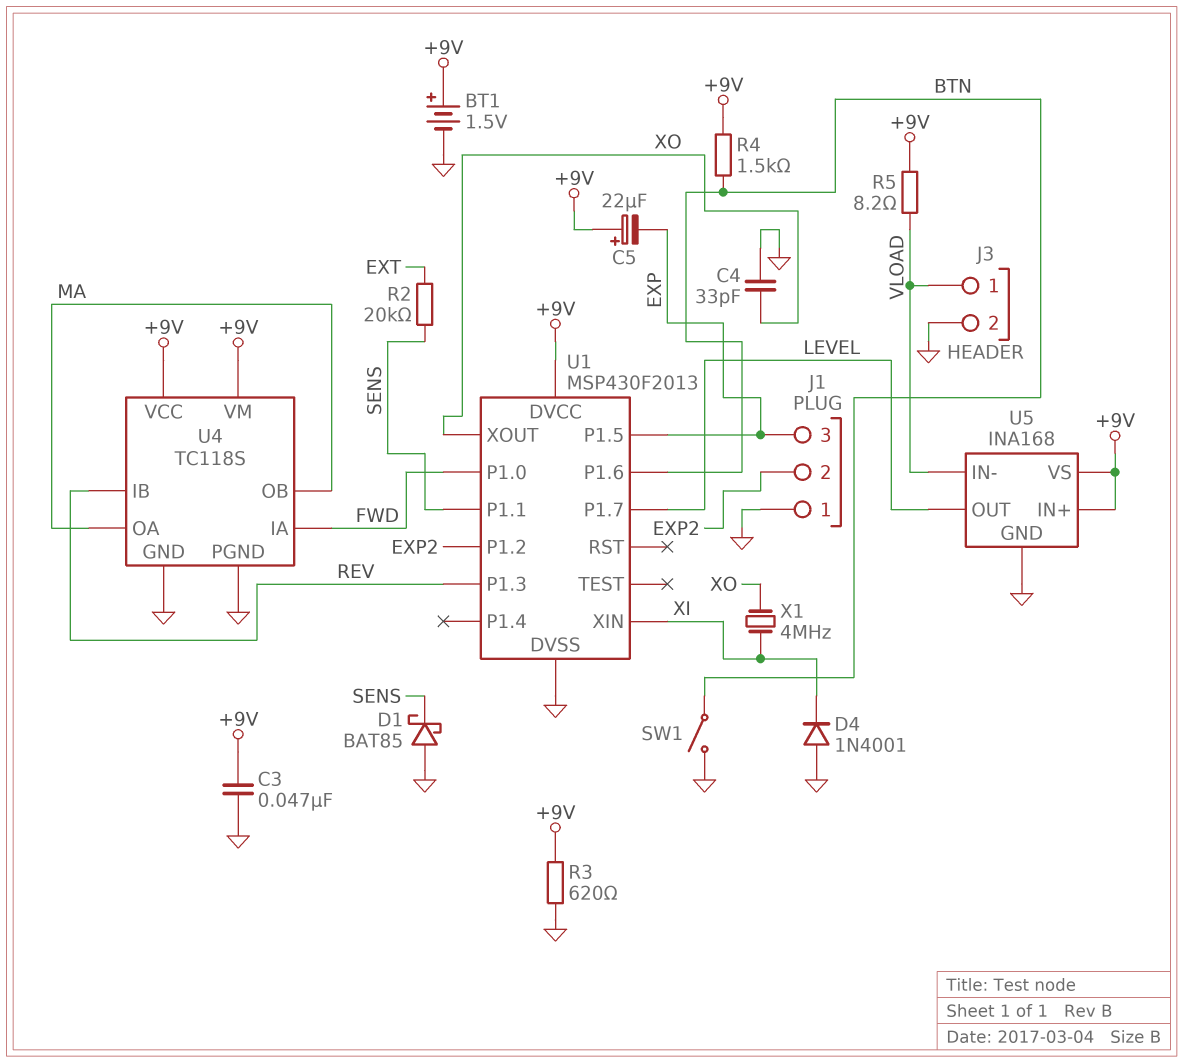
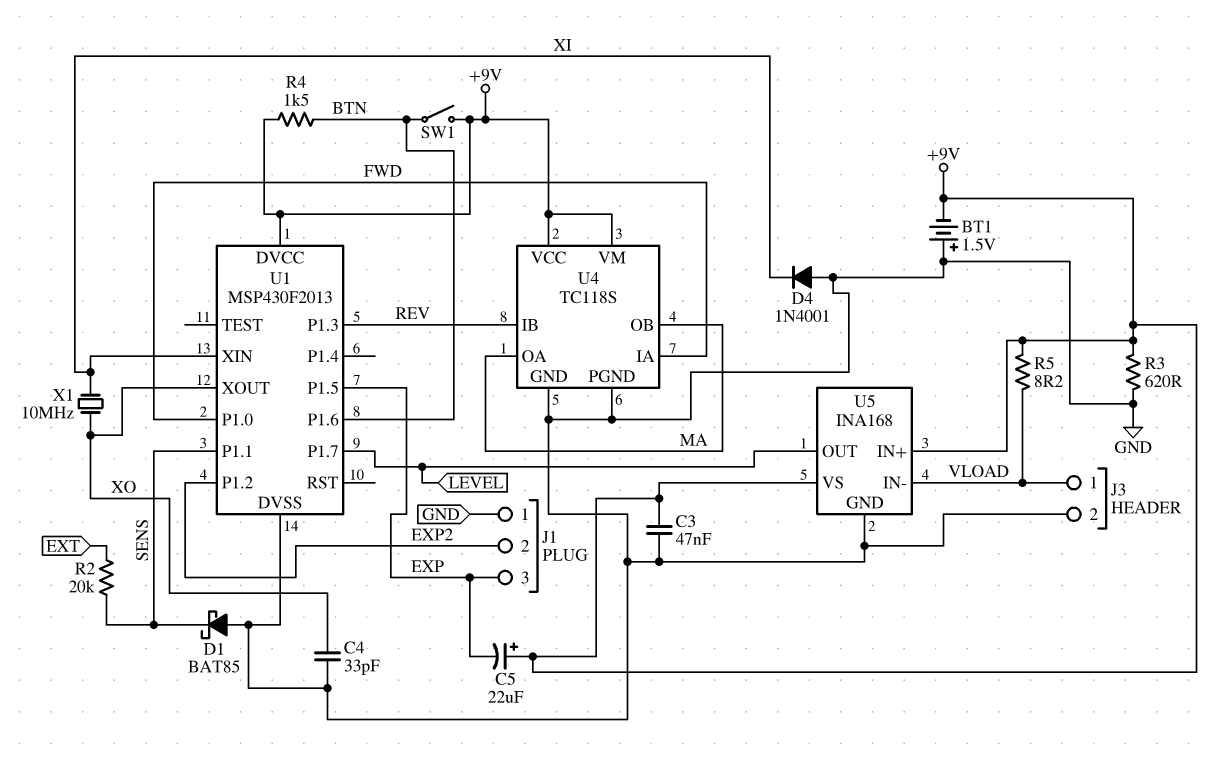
BT1: 1.5V (plus +9V, minus GND) -> 1.5V (plus GND, minus +9V)
SW1: switch (BTN, GND) -> switch (+9V, BTN)
X1: 4MHz (XI, XO) -> 10MHz (XI, XO)

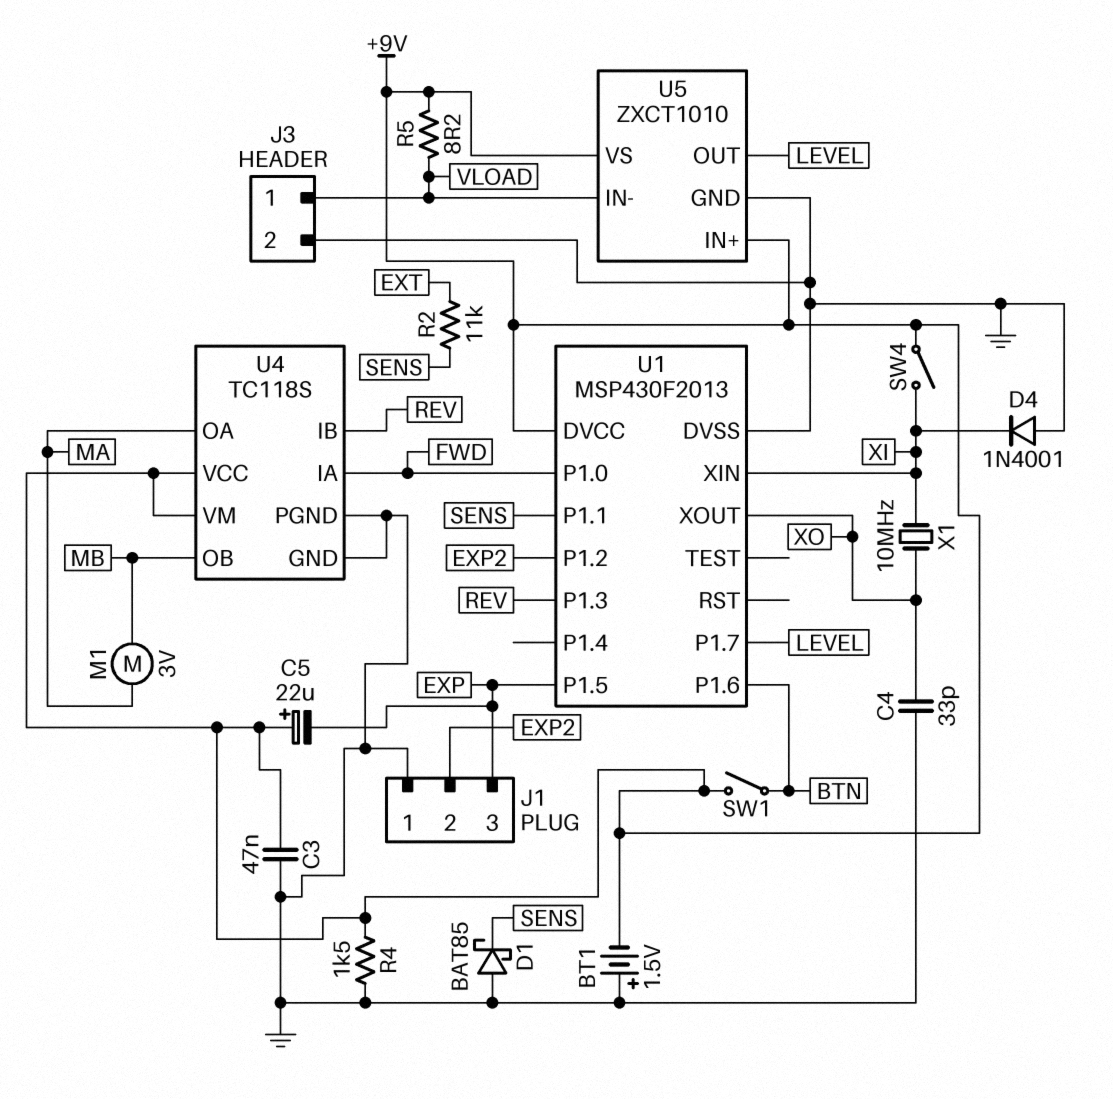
M1: none -> motor 3V (MA, MB)
R2: 20k (EXT, SENS) -> 11k (EXT, SENS)
R3: 620 (+9V, GND) -> none
R4: 1.5k (+9V, BTN) -> 1.5k (+9V, GND)
SW4: none -> switch (+9V, XI)
U4 pin OB: MA -> MB
U5: INA168 -> ZXCT1010

